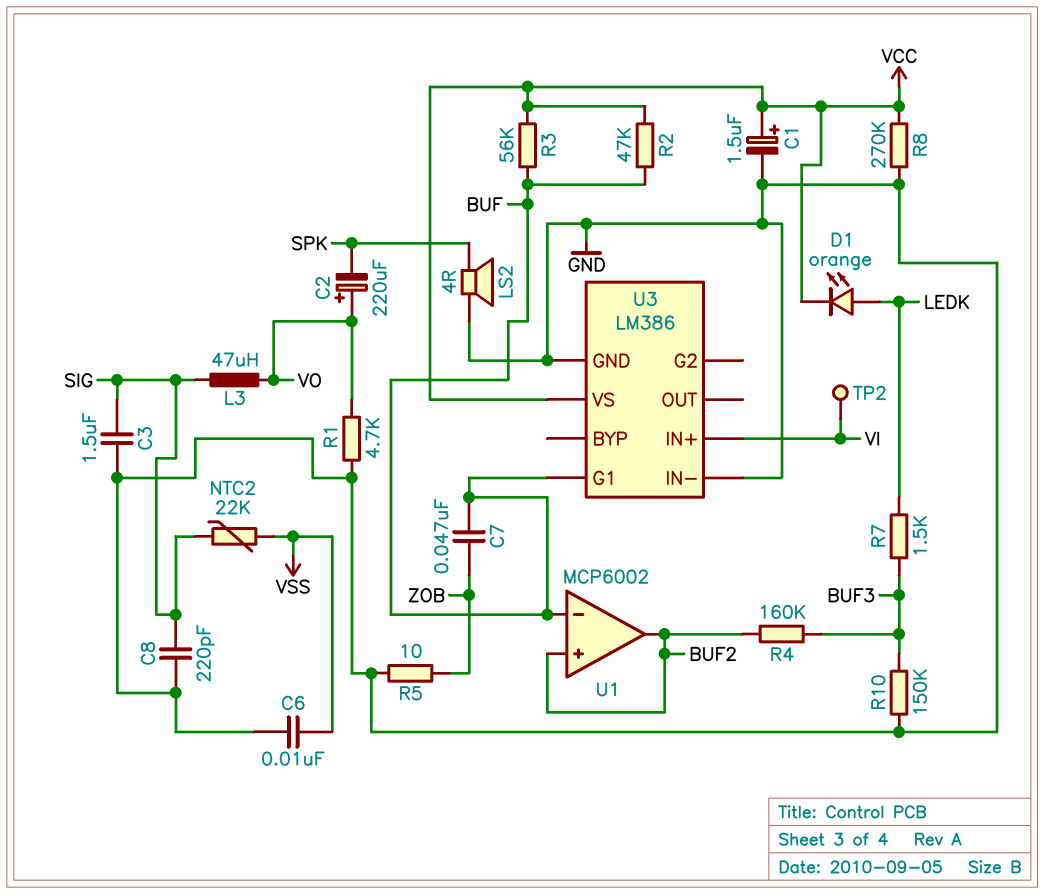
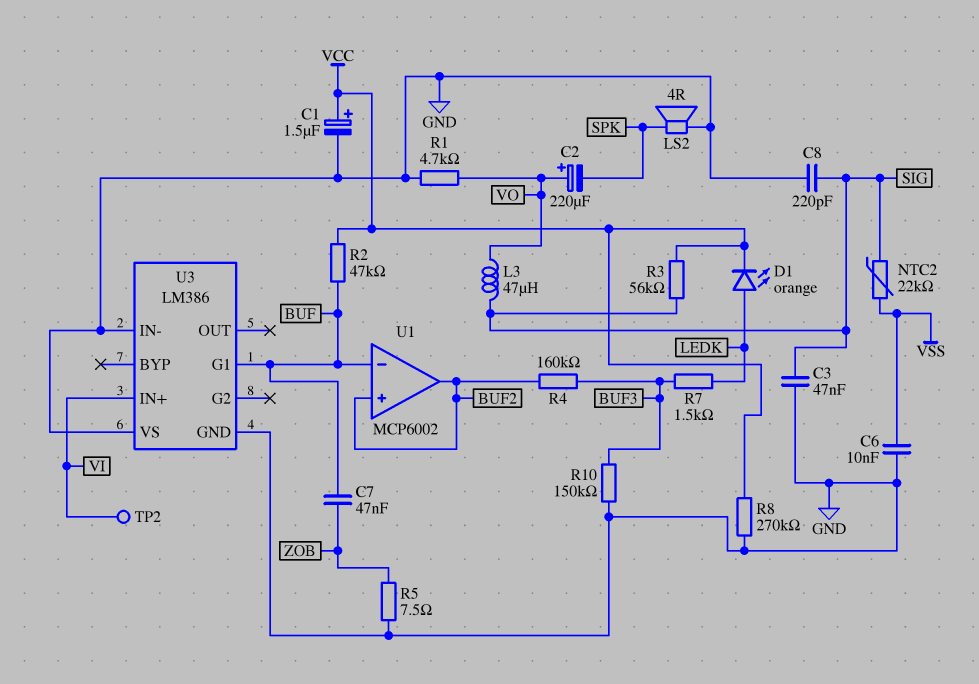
C3: 1.5uF (GND, SIG) -> 47nF (GND, SIG)
R3: 56k (BUF, VCC) -> 56k (SIG, VCC)
R5: 10 (GND, ZOB) -> 7.5 (GND, ZOB)
U3 pin VS: VCC -> GND

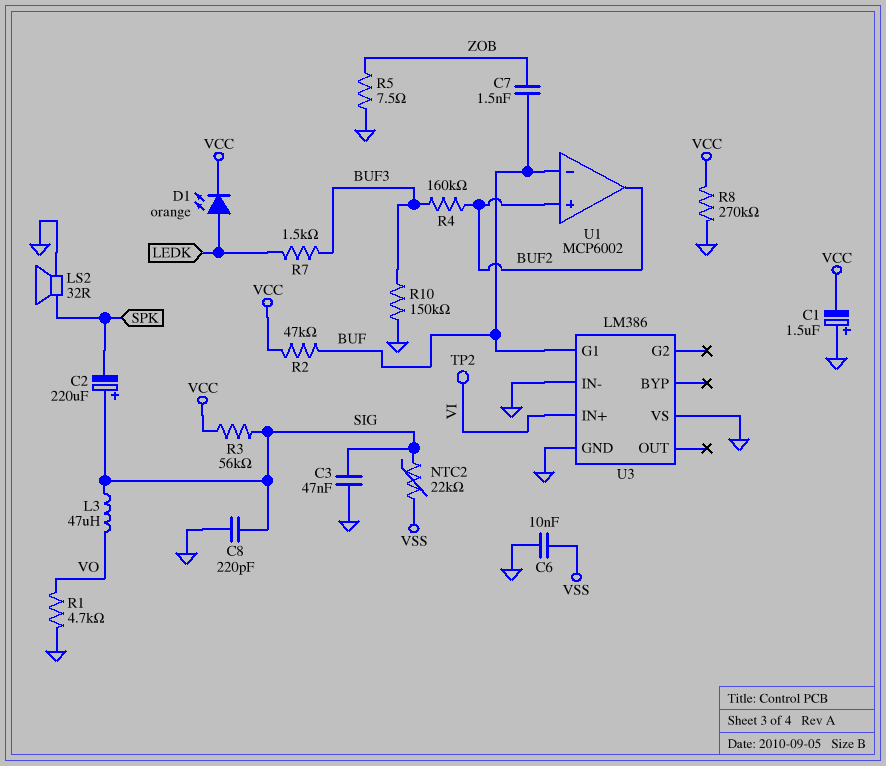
C1: 1.5uF (plus VCC, minus GND) -> 1.5uF (plus GND, minus VCC)
C2: 220uF (plus VO, minus SPK) -> 220uF (plus SIG, minus SPK)
C7: 47nF (BUF, ZOB) -> 1.5nF (BUF, ZOB)
LS2: speaker 4R (GND, SPK) -> speaker 32R (GND, SPK)

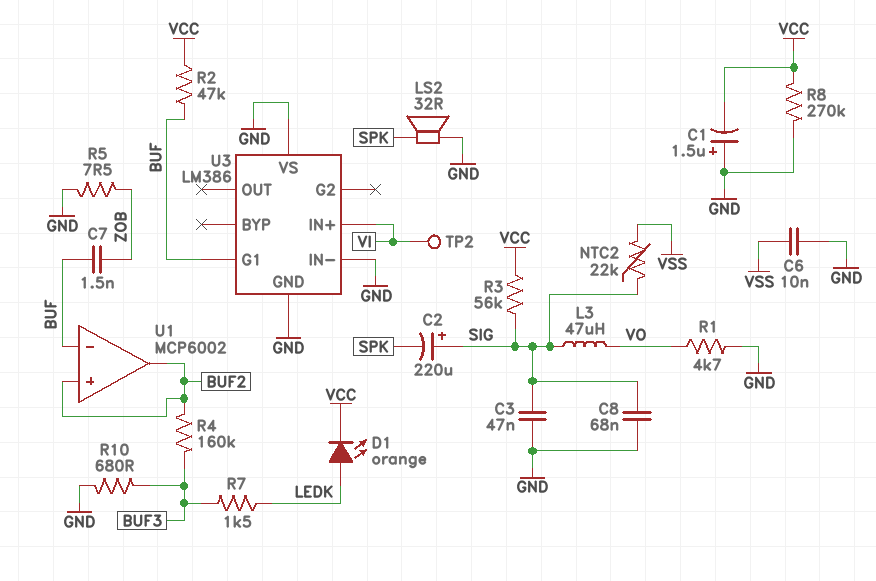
C8: 220pF (GND, SIG) -> 68nF (GND, SIG)
R10: 150k (BUF3, GND) -> 680 (BUF3, GND)

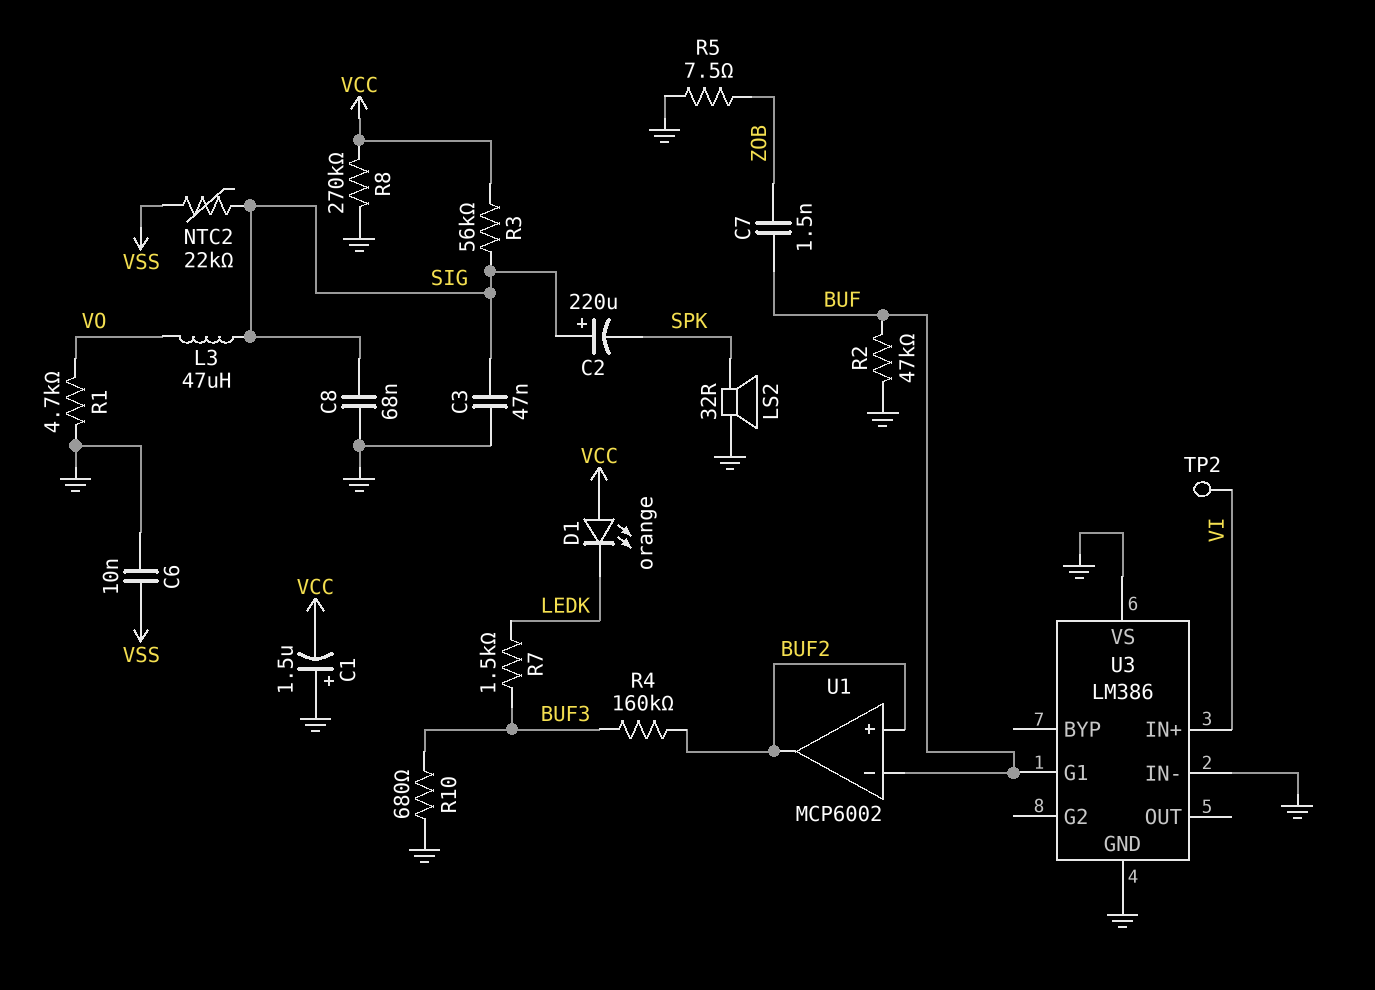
D1: LED orange (A LEDK, K VCC) -> LED orange (A VCC, K LEDK)
R2: 47k (BUF, VCC) -> 47k (BUF, GND)

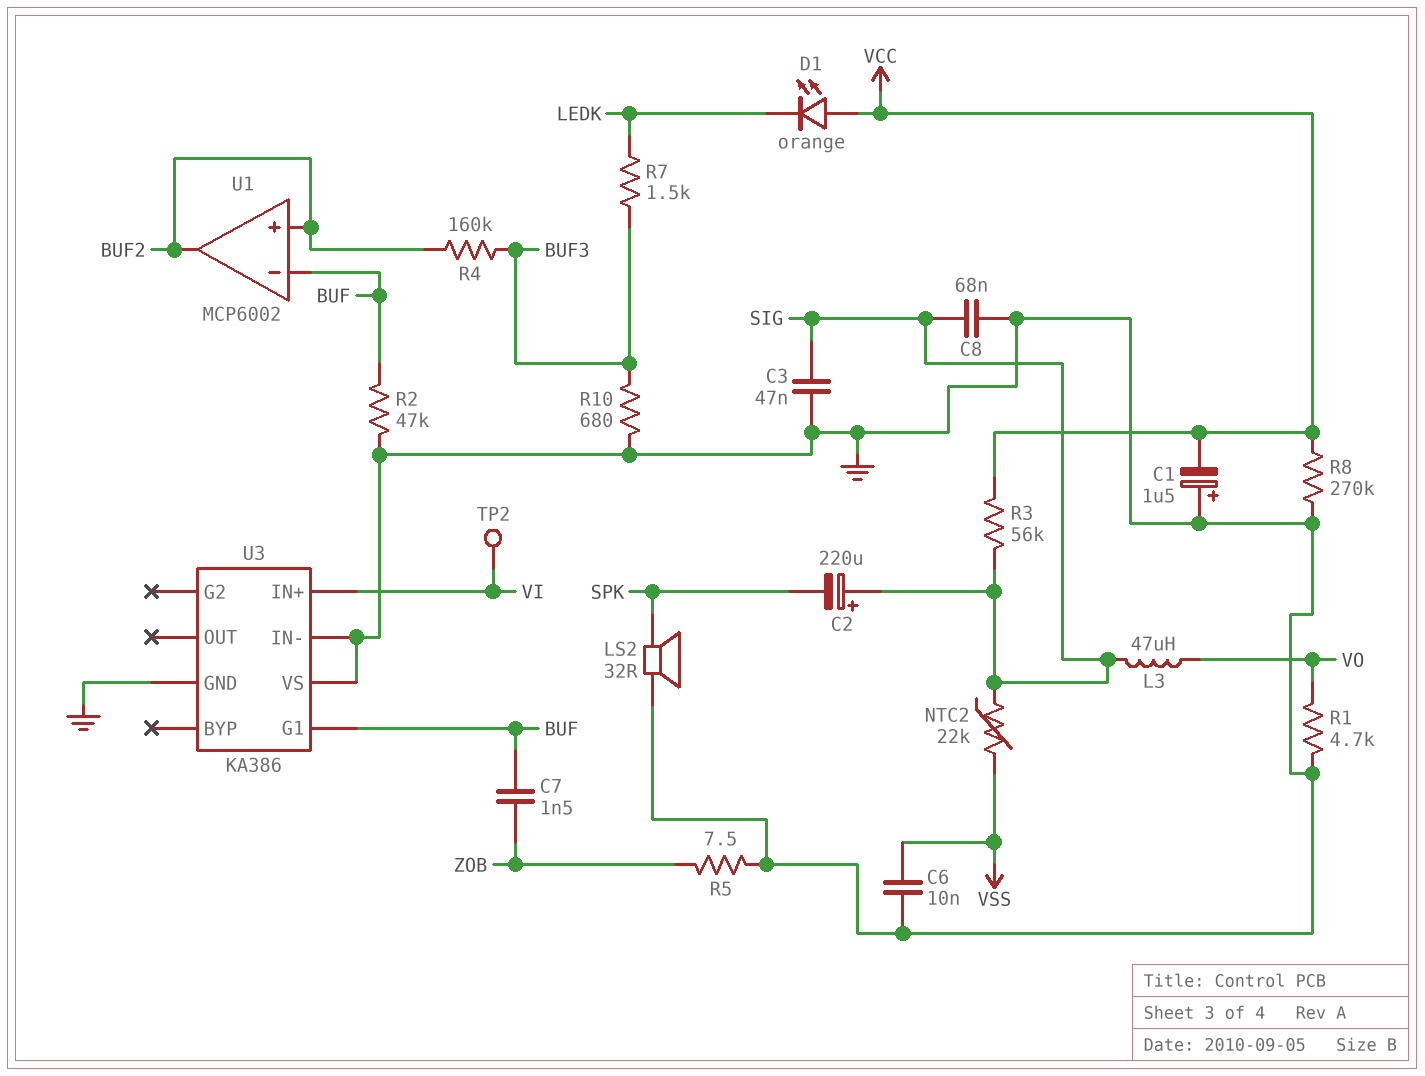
U3: LM386 -> KA386

